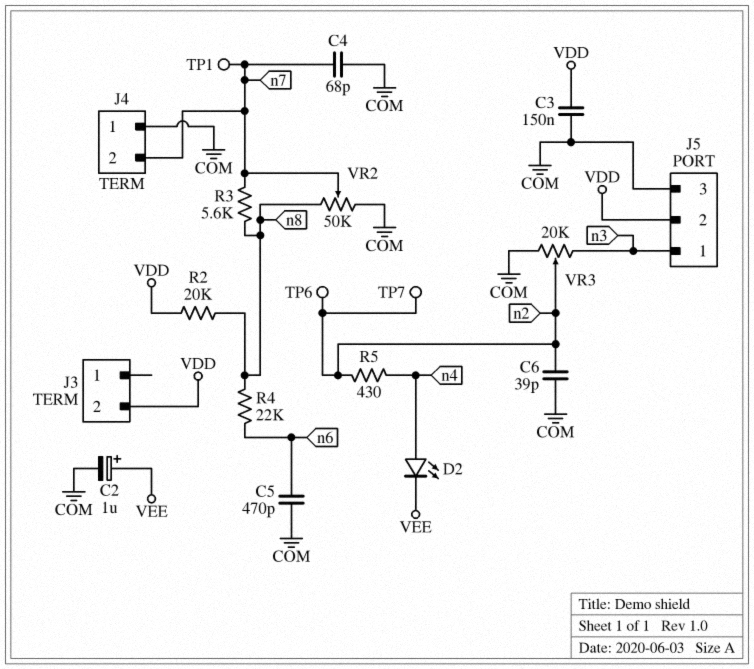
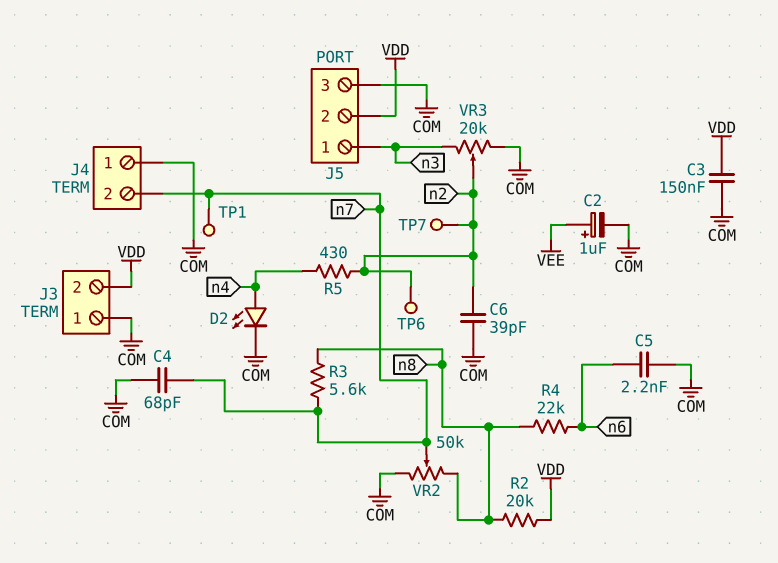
C5: 470pF (COM, n6) -> 2.2nF (COM, n6)
D2: LED (A n4, K VEE) -> LED (A n4, K COM)
J3 pin 1: none -> COM

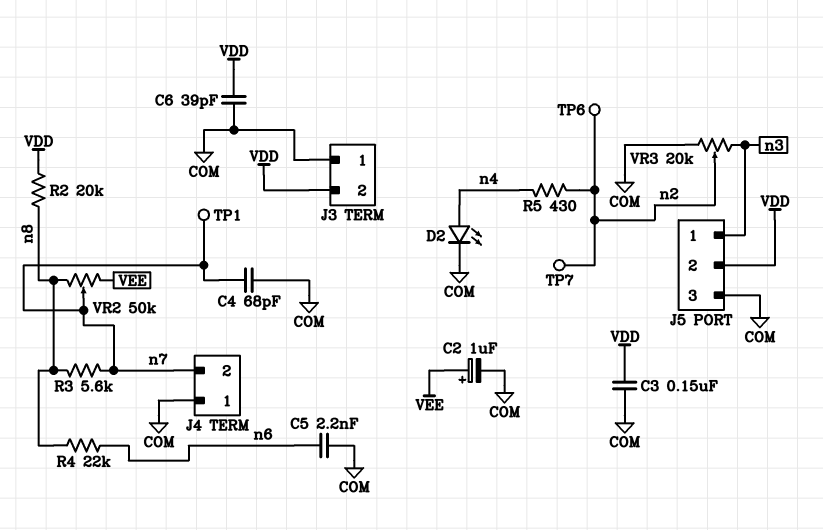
C6: 39pF (COM, n2) -> 39pF (COM, VDD)
VR2: 50k (COM, n8, wiper n7) -> 50k (VEE, n8, wiper n7)

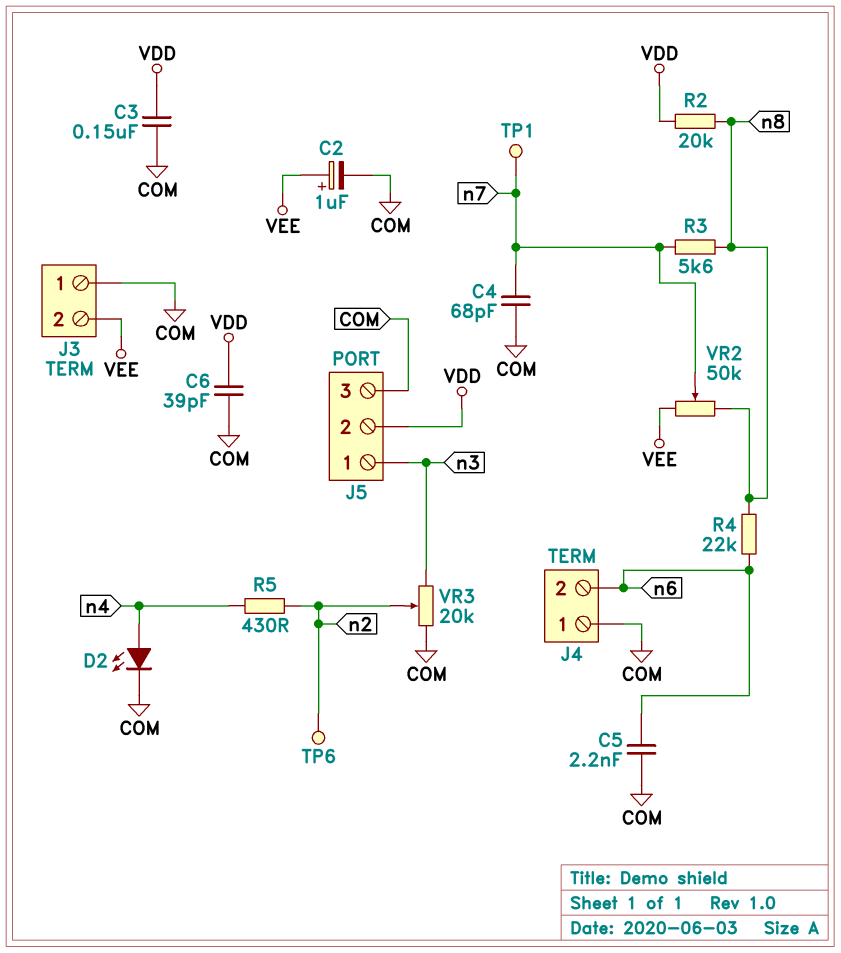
J3 pin 2: VDD -> VEE
J4 pin 2: n7 -> n6
TP7: test point (n2) -> none

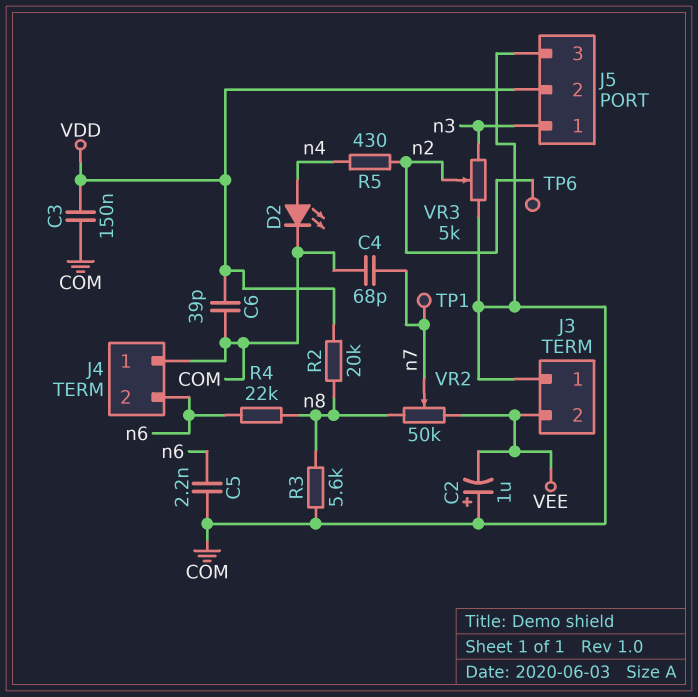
C2: 1uF (plus VEE, minus COM) -> 1uF (plus COM, minus VEE)
R3: 5.6k (n7, n8) -> 5.6k (COM, n8)
VR3: 20k (COM, n3, wiper n2) -> 5k (COM, n3, wiper n2)

